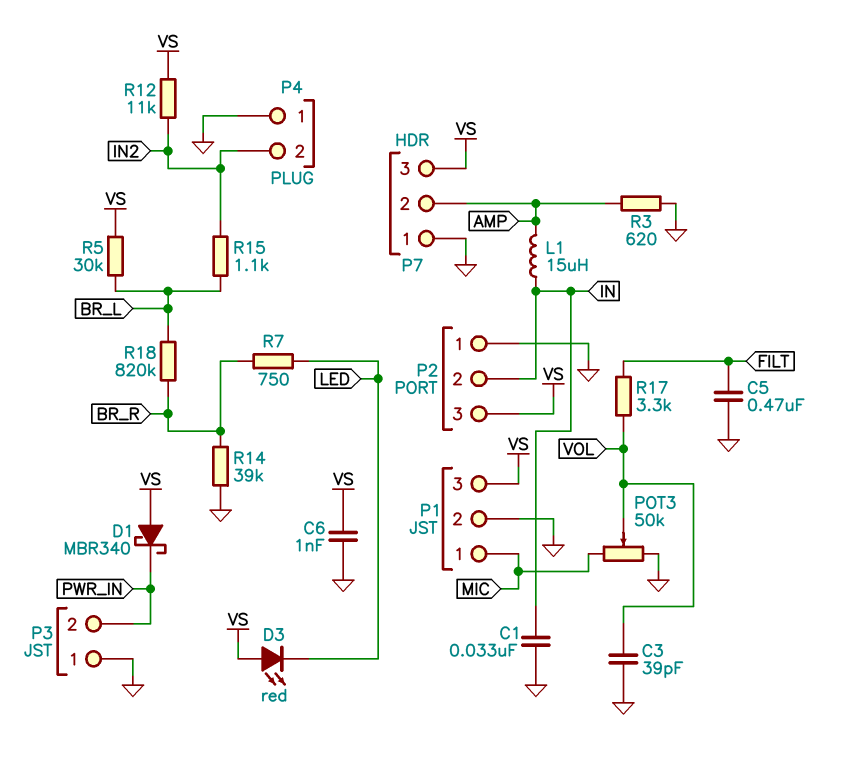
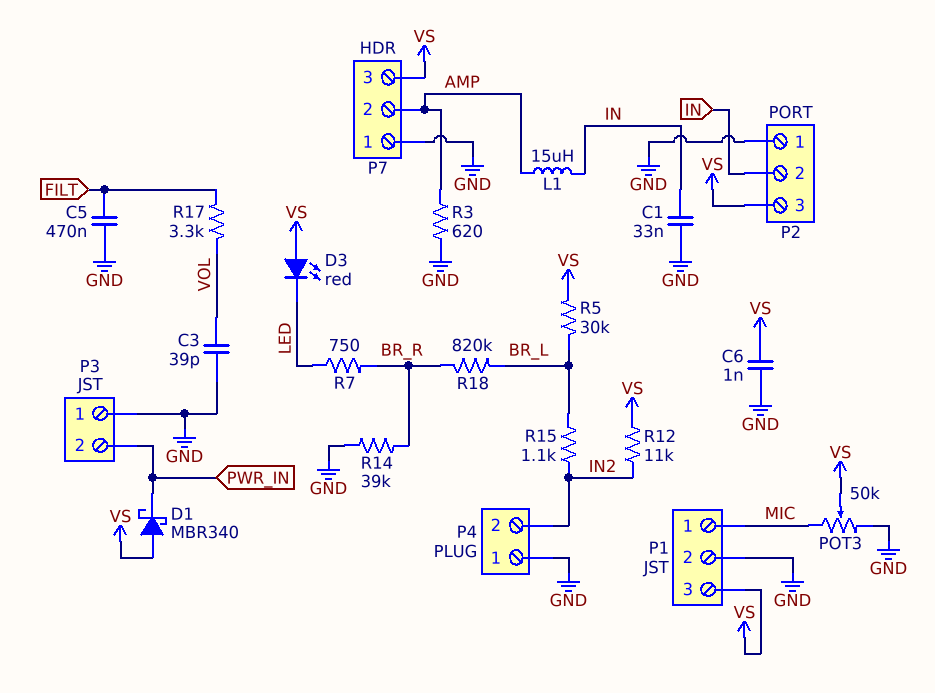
POT3: 50k (GND, MIC, wiper VOL) -> 50k (GND, MIC, wiper VS)

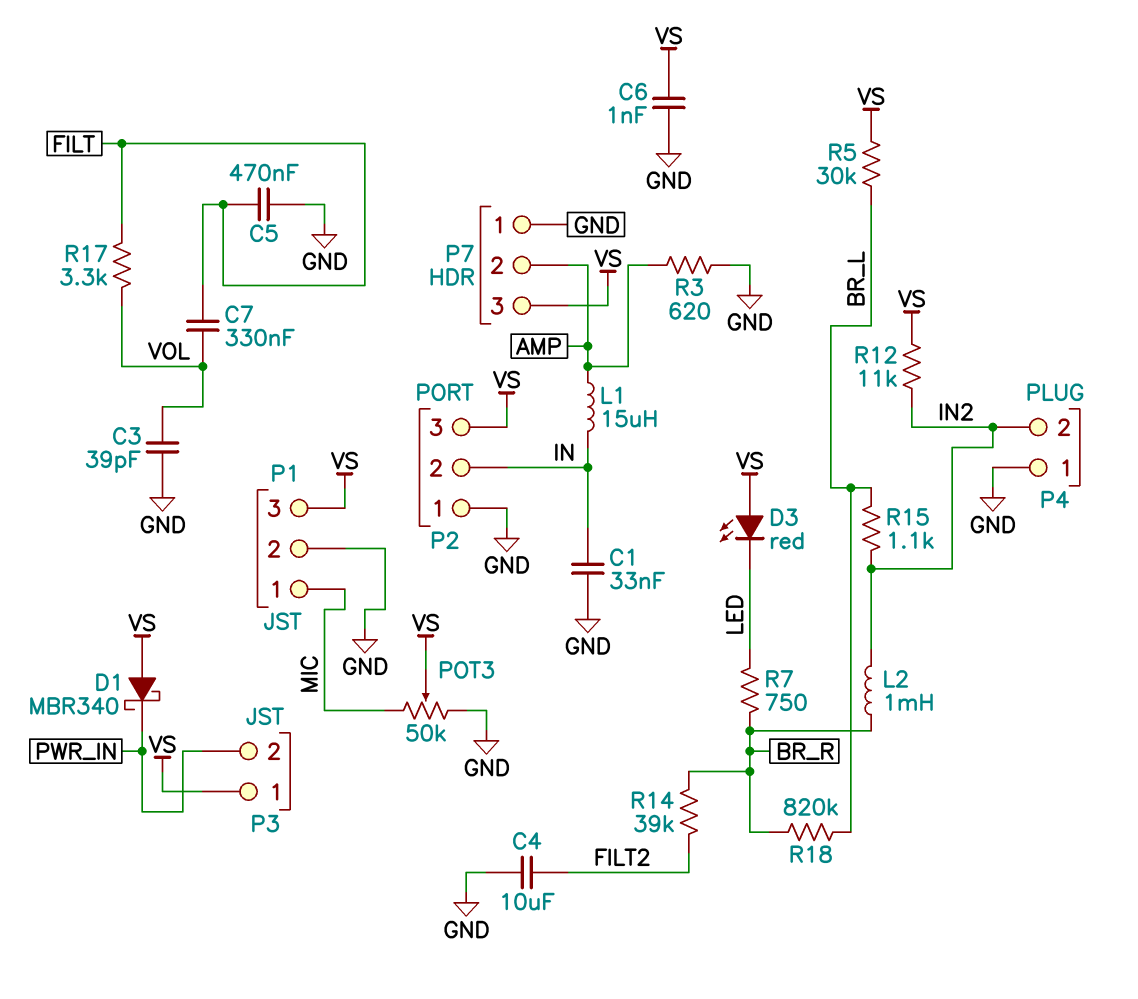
C4: none -> 10uF (FILT2, GND)
C7: none -> 330nF (FILT, VOL)
L2: none -> 1mH (BR_R, IN2)
P3 pin 1: GND -> VS
R14: 39k (BR_R, GND) -> 39k (BR_R, FILT2)

